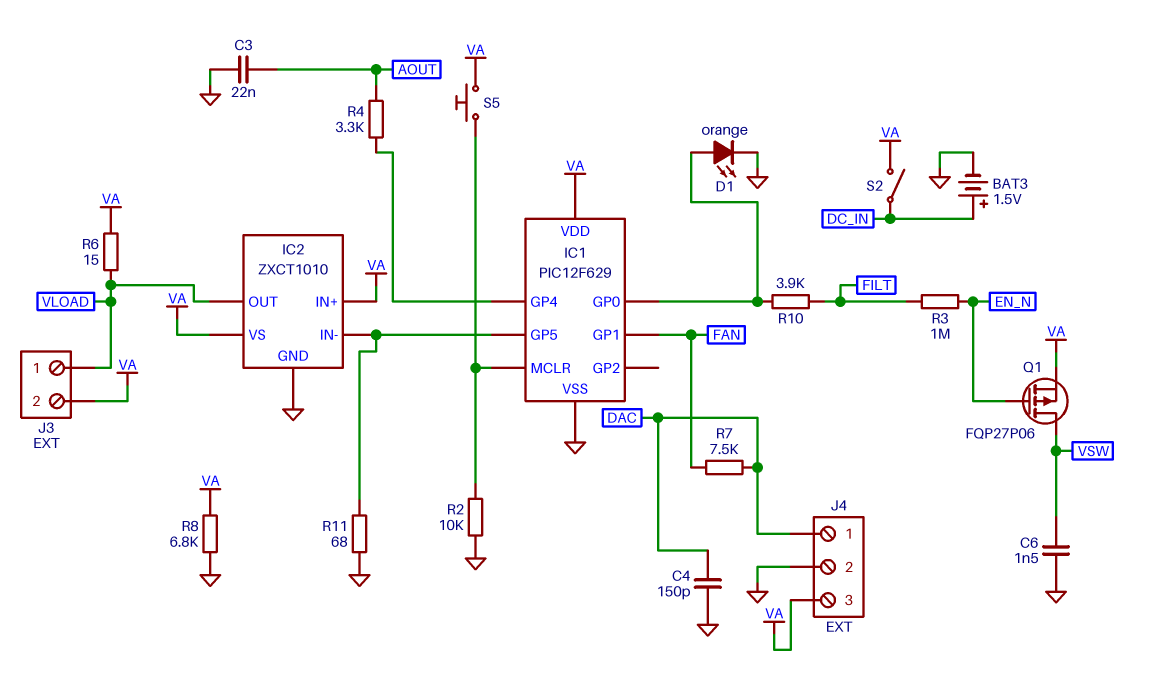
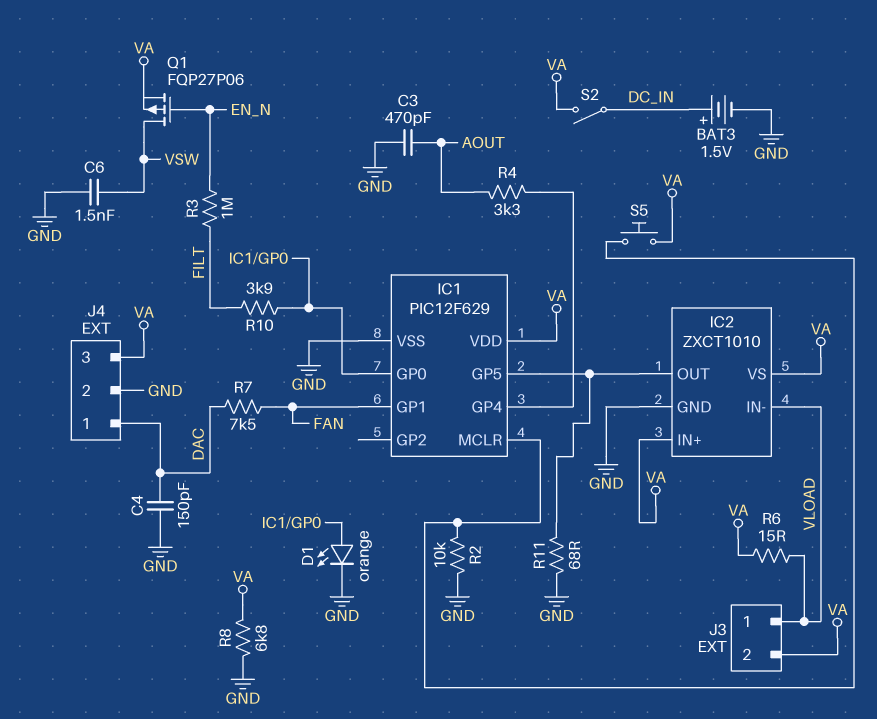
C3: 22nF (AOUT, GND) -> 470pF (AOUT, GND)
IC2 pin IN-: IC1/GP5 -> VLOAD
IC2 pin OUT: VLOAD -> IC1/GP5

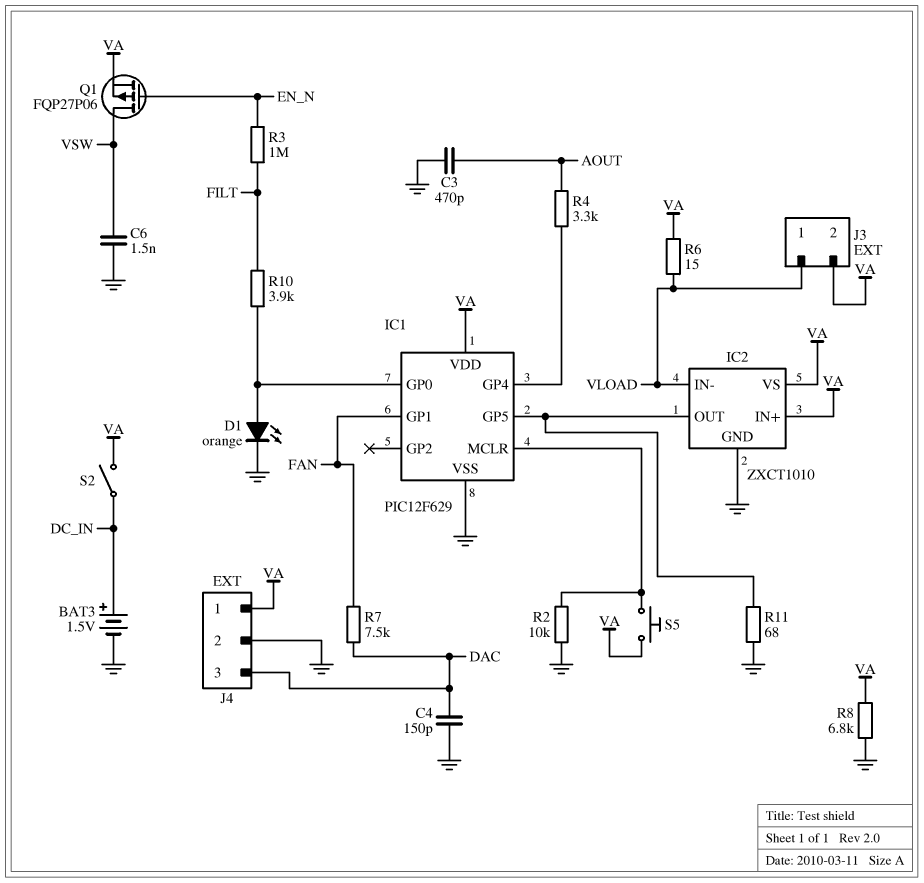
J4 pin 1: DAC -> VA
J4 pin 3: VA -> DAC

